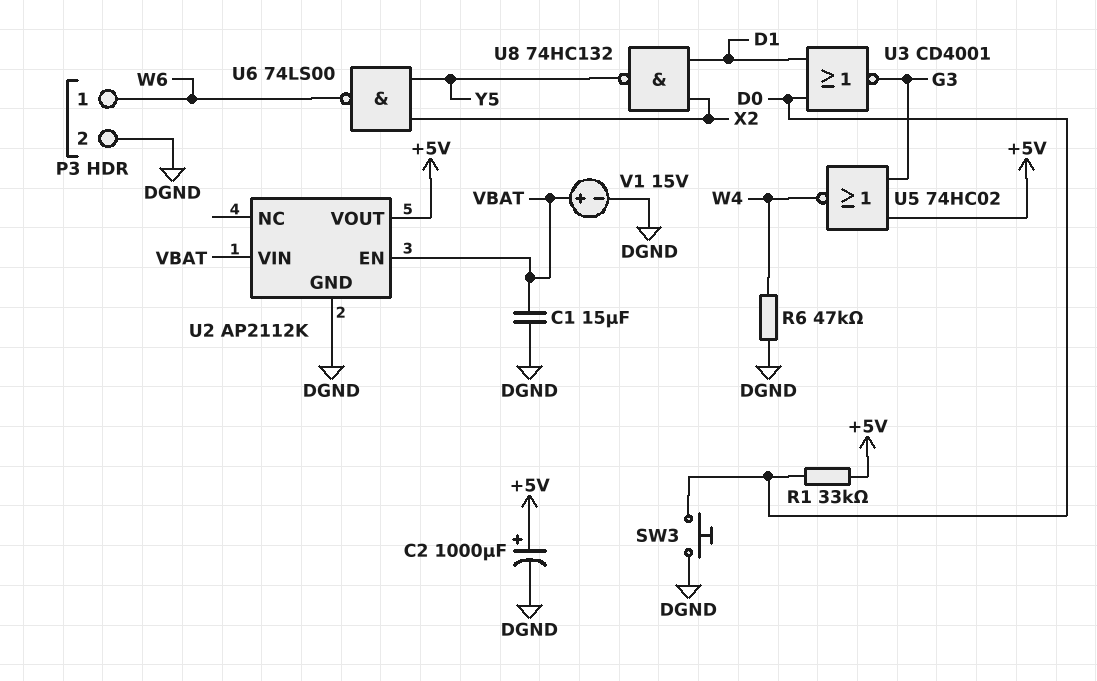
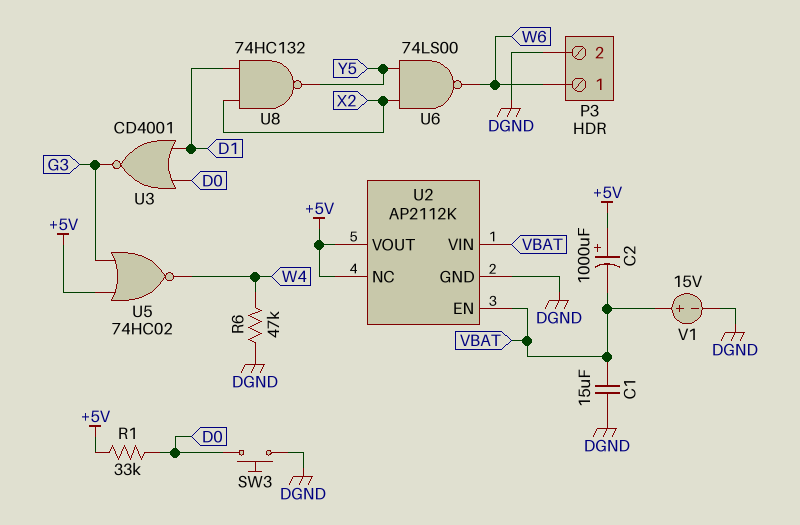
C2: 1000uF (plus +5V, minus DGND) -> 1000uF (plus +5V, minus VBAT)
U2 pin NC: none -> +5V

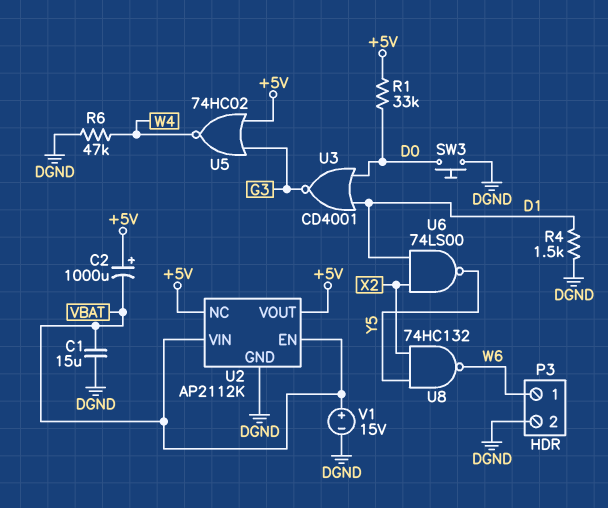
R4: none -> 1.5k (D1, DGND)
U6: NAND 74LS00 (in X2, in Y5, out W6) -> NAND 74LS00 (in D1, in X2, out Y5)
U8: NAND 74HC132 (in D1, in X2, out Y5) -> NAND 74HC132 (in X2, in Y5, out W6)

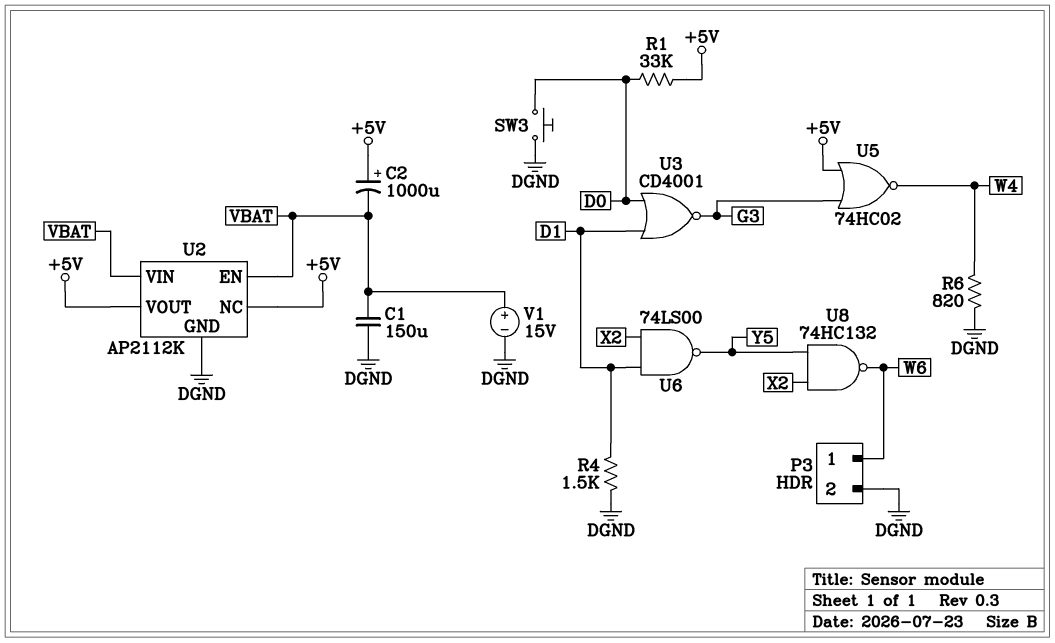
C1: 15uF (DGND, VBAT) -> 150uF (DGND, VBAT)
R6: 47k (DGND, W4) -> 820 (DGND, W4)

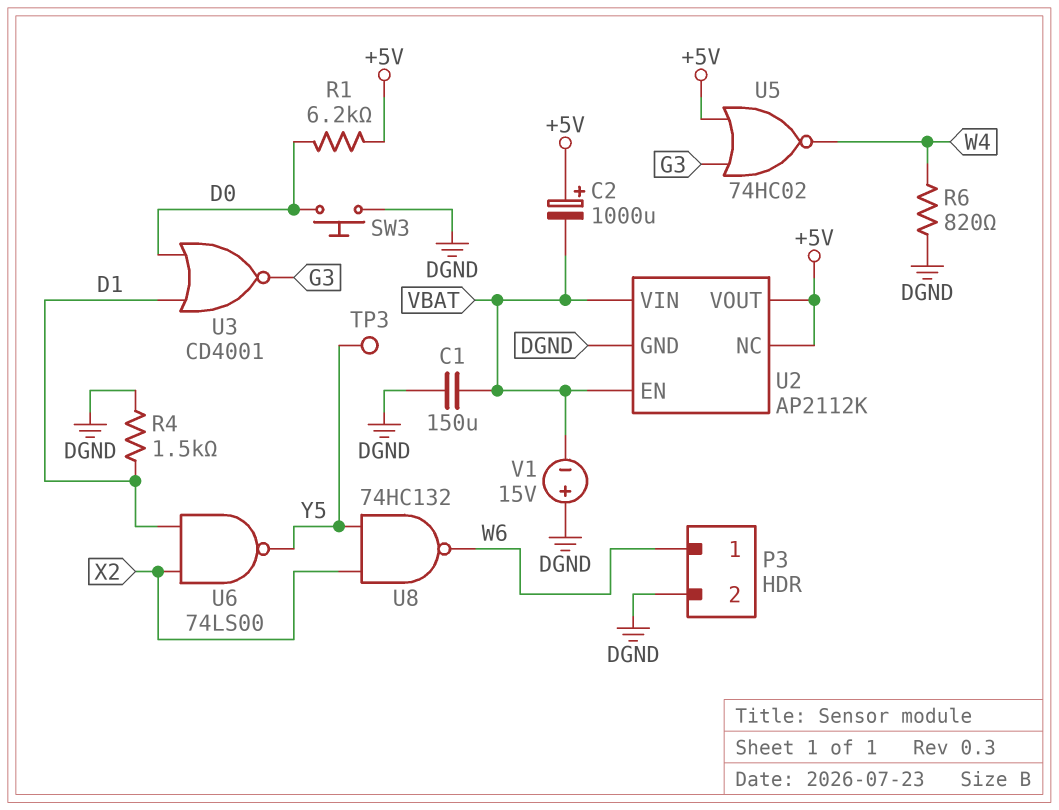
R1: 33k (+5V, D0) -> 6.2k (+5V, D0)
TP3: none -> test point (Y5)
V1: 15V (plus VBAT, minus DGND) -> 15V (plus DGND, minus VBAT)

